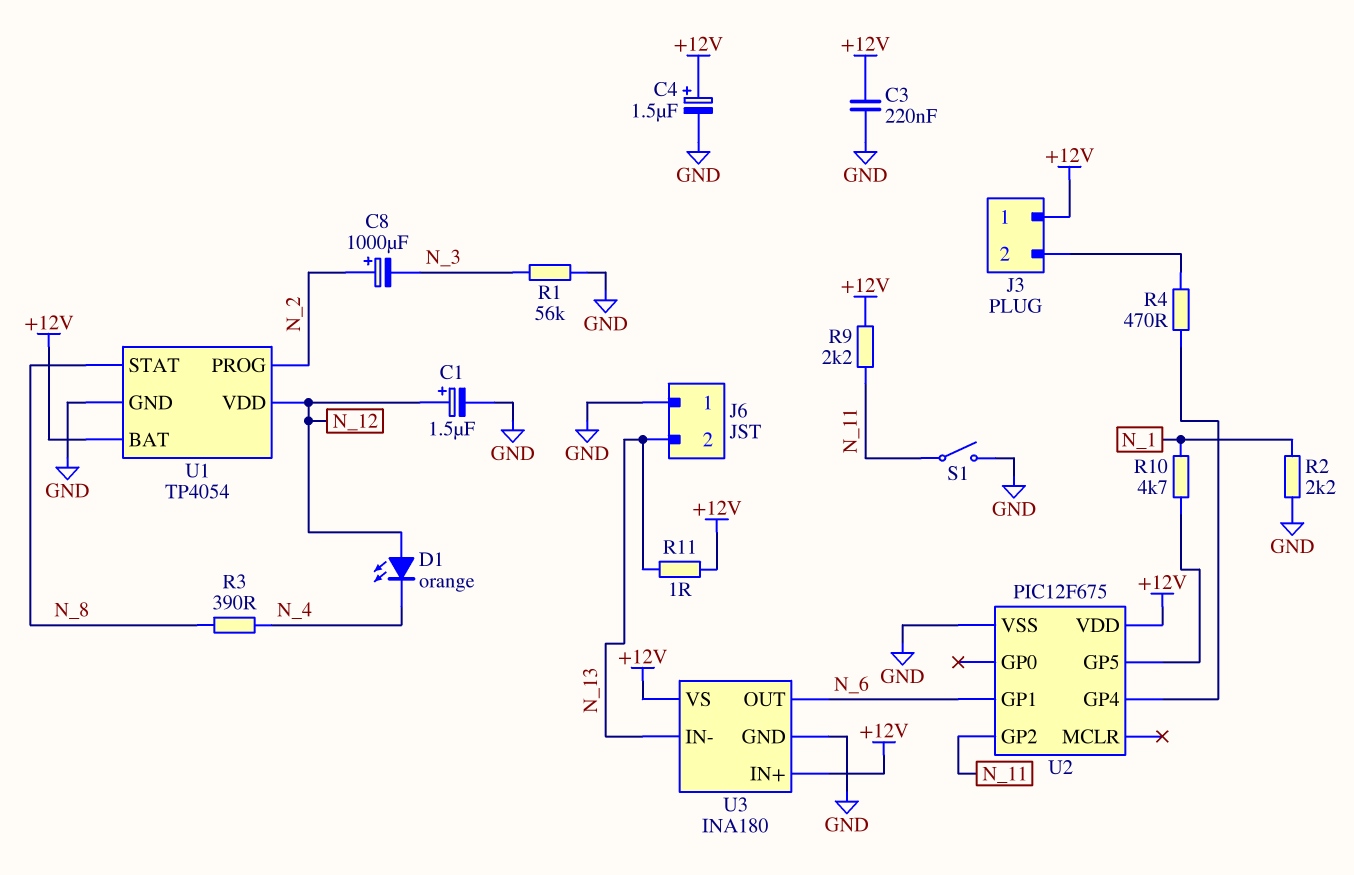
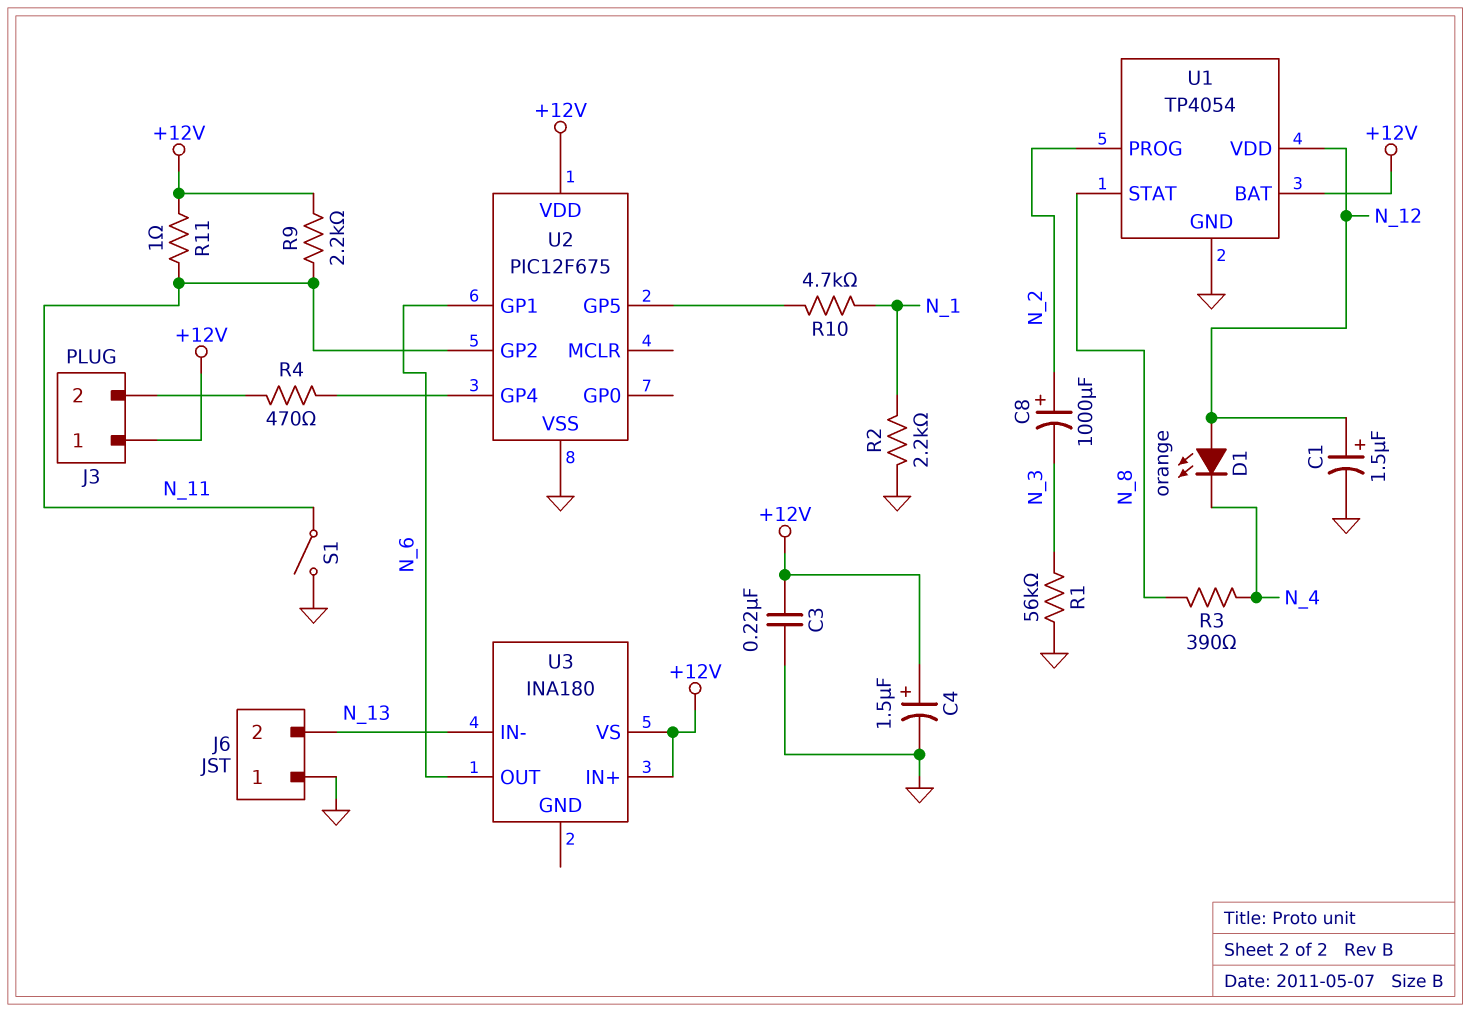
R11: 1 (+12V, N_13) -> 1 (+12V, N_11)
U3 pin GND: GND -> none

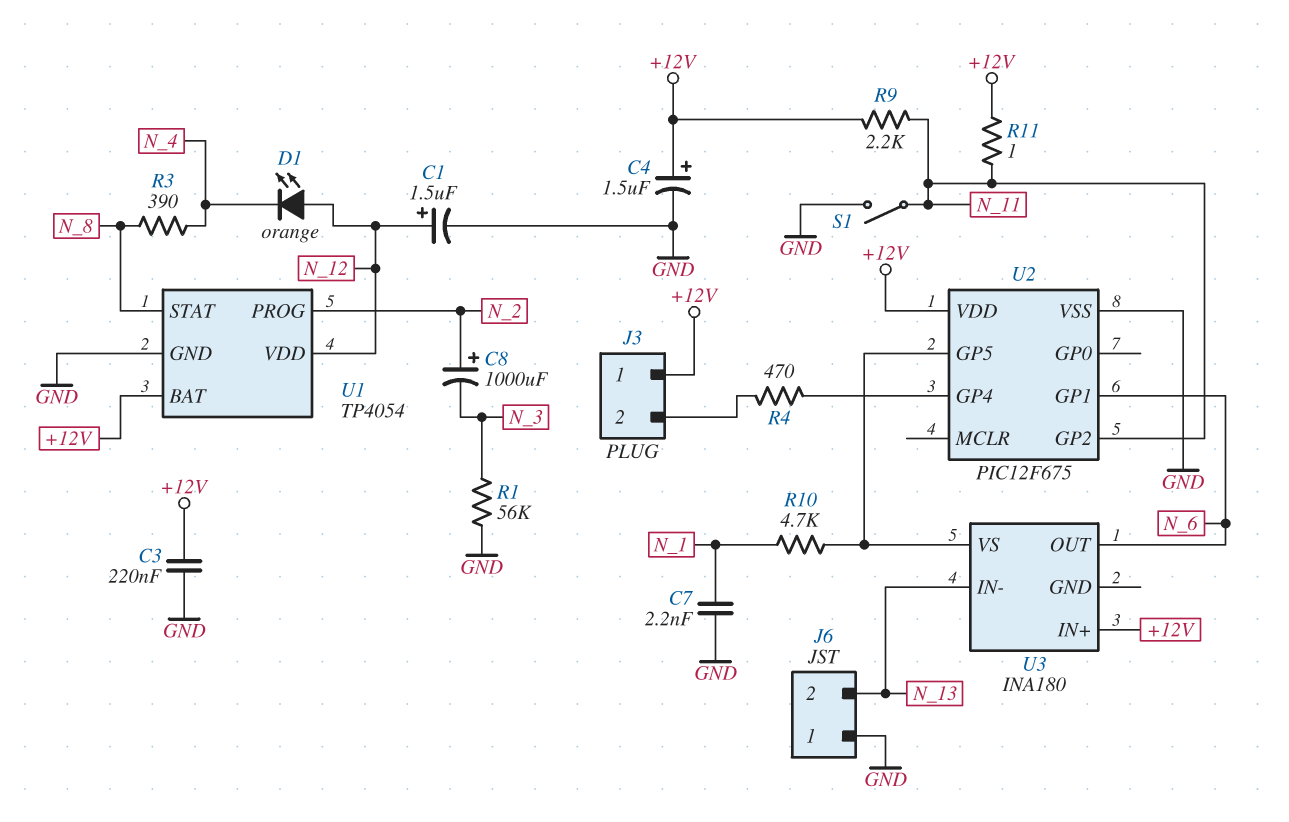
C7: none -> 2.2nF (GND, N_1)
R2: 2.2k (GND, N_1) -> none
U3 pin VS: +12V -> U2/GP5

